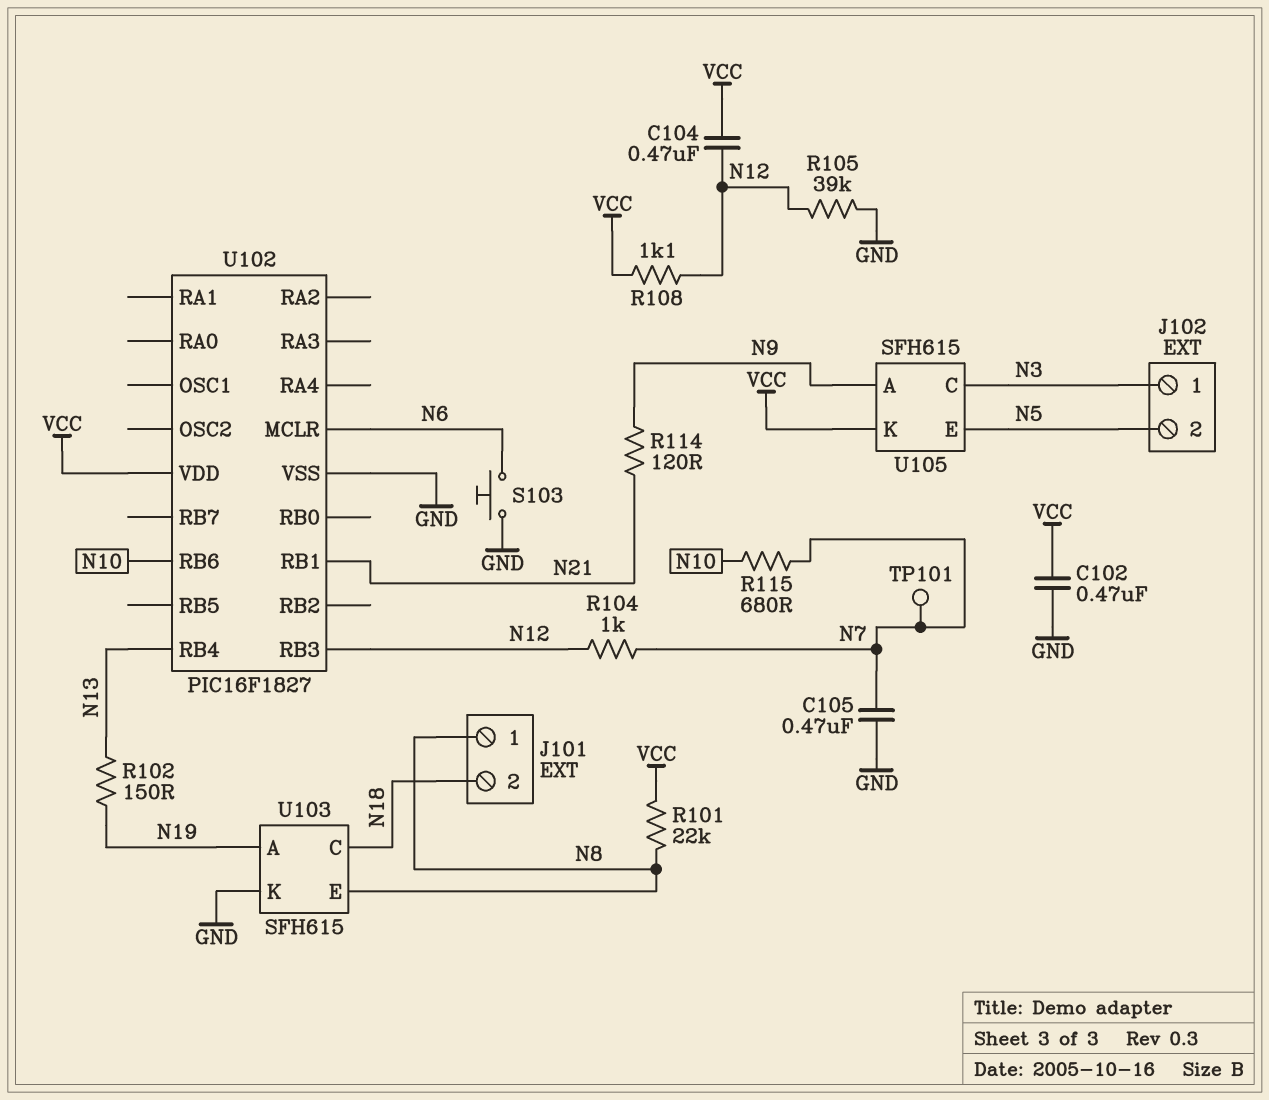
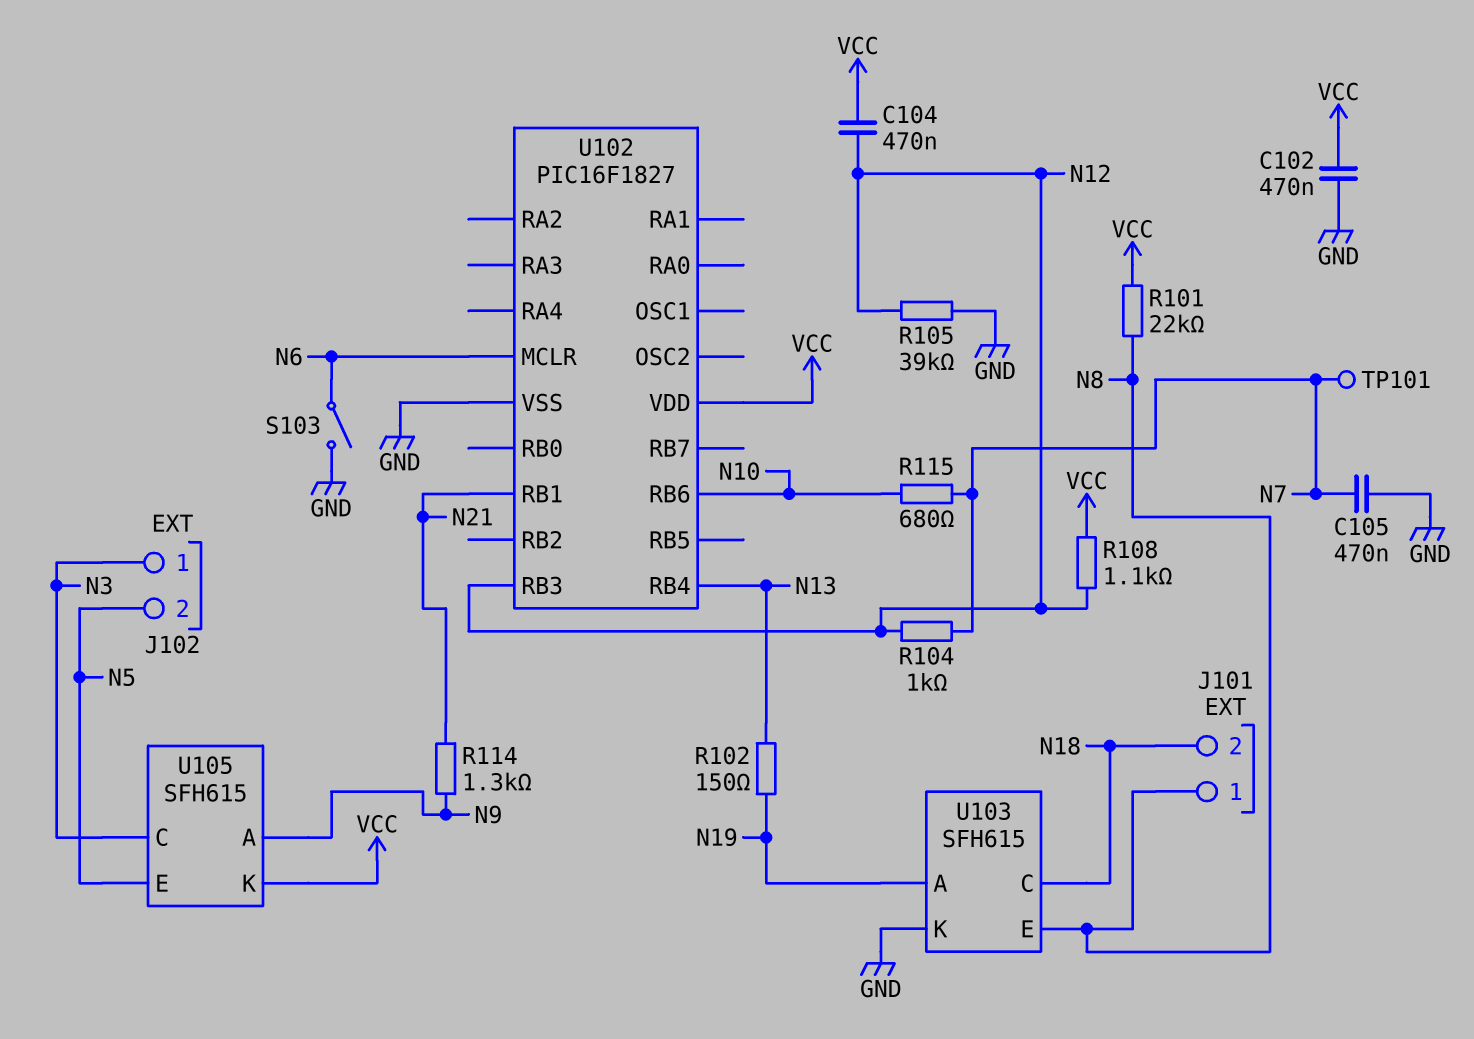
R114: 120 (N9, N21) -> 1.3k (N9, N21)
S103: button (GND, N6) -> switch (GND, N6)

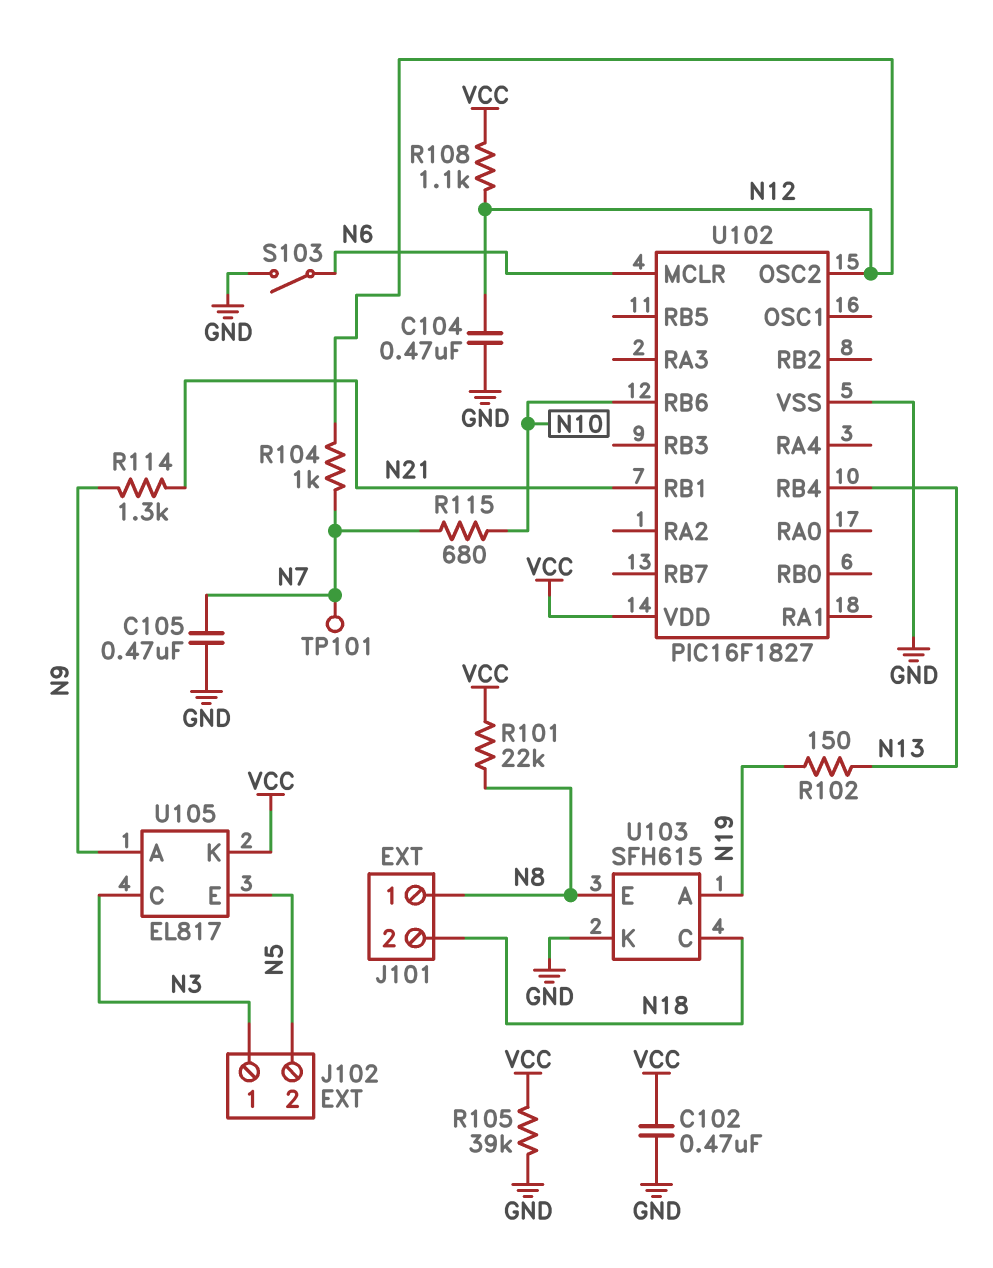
C104: 470nF (N12, VCC) -> 470nF (GND, N12)
R105: 39k (GND, N12) -> 39k (GND, VCC)
U102 pin OSC2: none -> N12
U102 pin RB3: N12 -> none
U105: SFH615 -> EL817

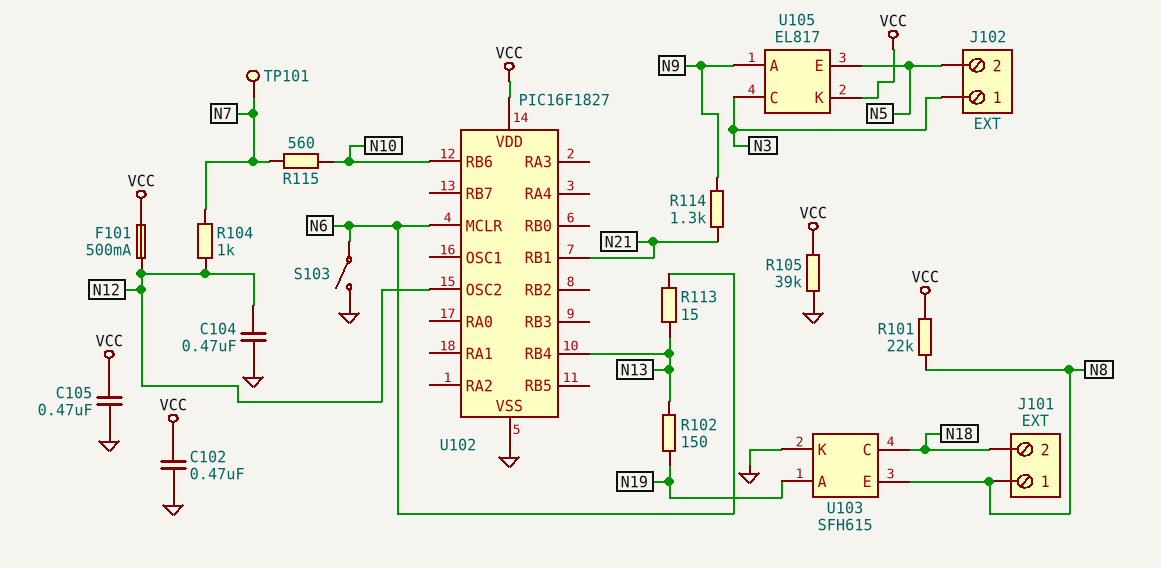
C105: 470nF (GND, N7) -> 470nF (GND, VCC)
F101: none -> 500mA (N12, VCC)
R108: 1.1k (N12, VCC) -> none
R113: none -> 15 (N6, N13)
R115: 680 (N7, N10) -> 560 (N7, N10)

